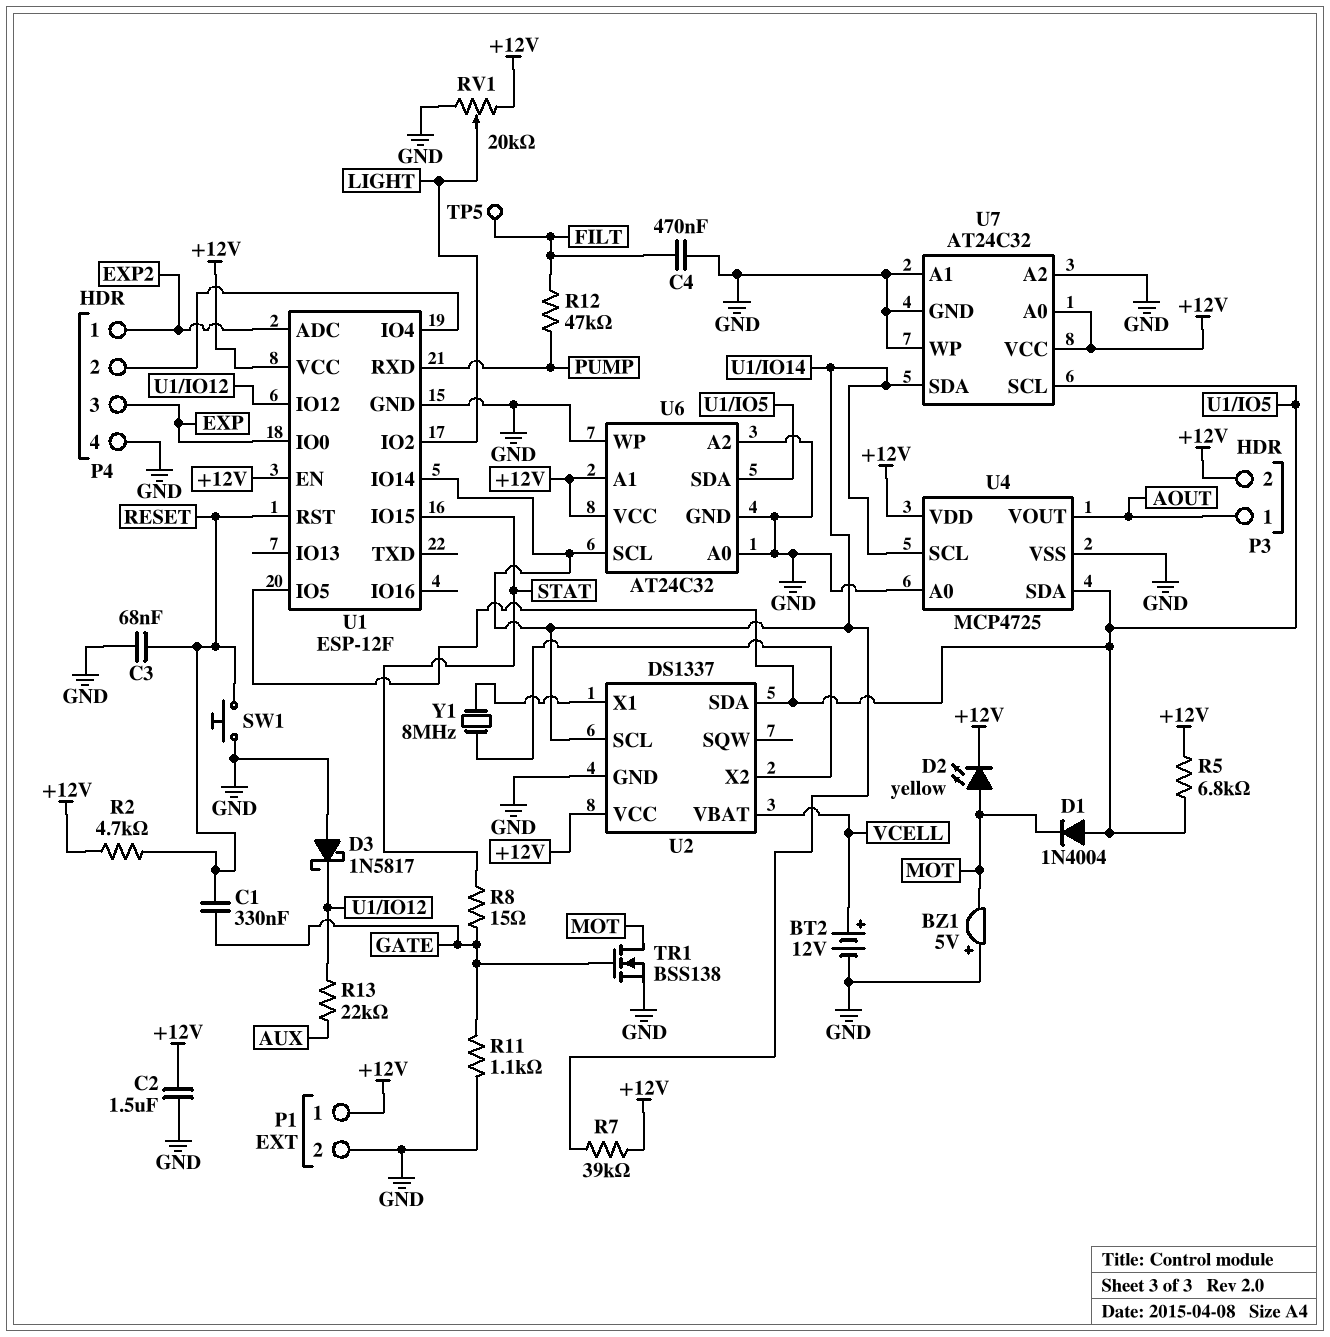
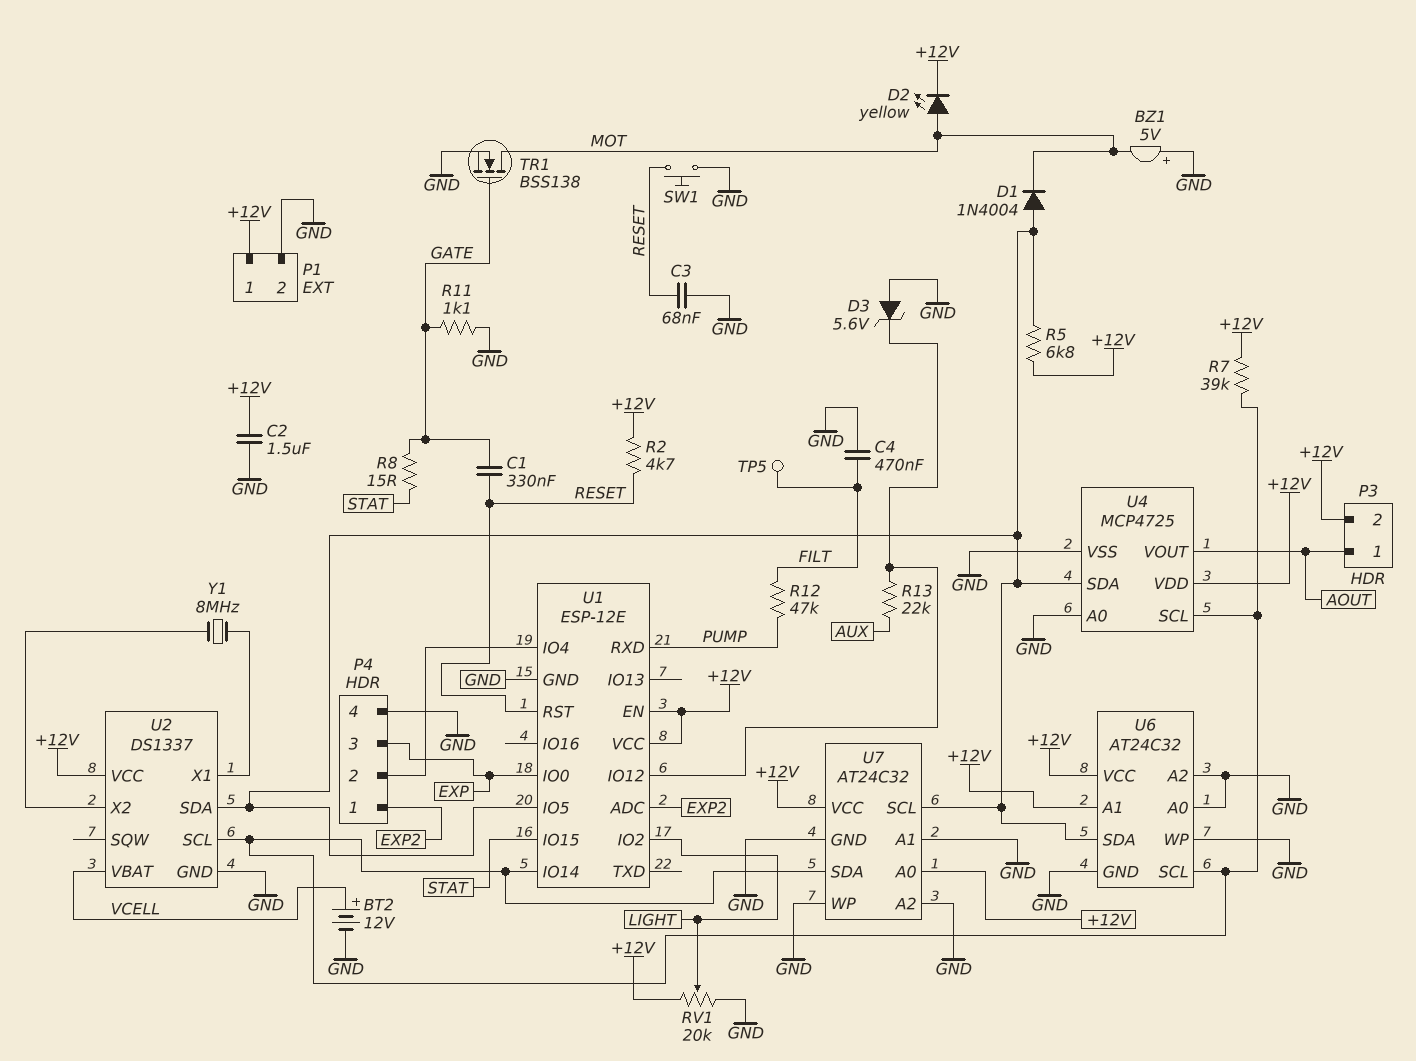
D3: schottky 1N5817 (A GND, K U1/IO12) -> zener 5.6V (A GND, K U1/IO12)
U1: ESP-12F -> ESP-12E

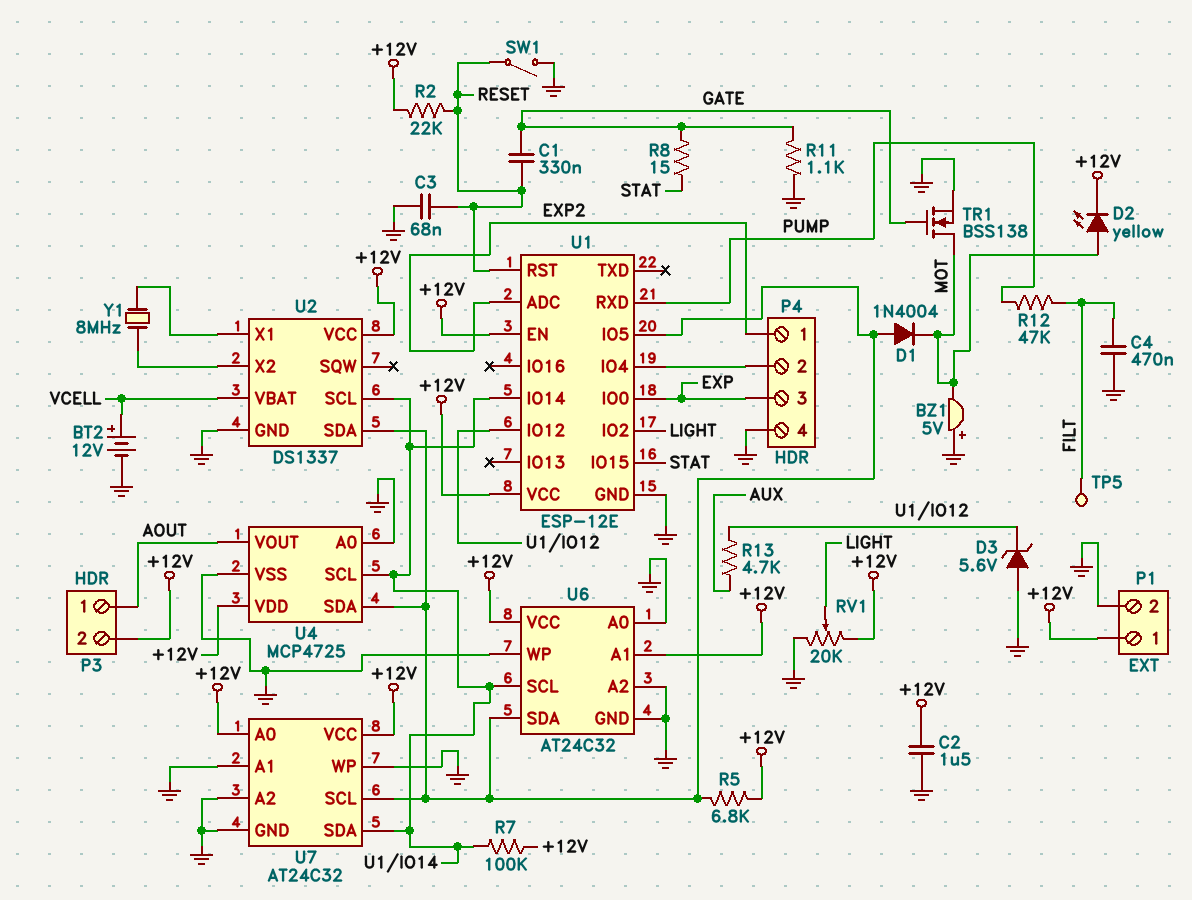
R2: 4.7k (+12V, RESET) -> 22k (+12V, RESET)
R7: 39k (+12V, U1/IO14) -> 100k (+12V, U1/IO14)
R13: 22k (AUX, U1/IO12) -> 4.7k (AUX, U1/IO12)
SW1: button (GND, RESET) -> switch (GND, RESET)

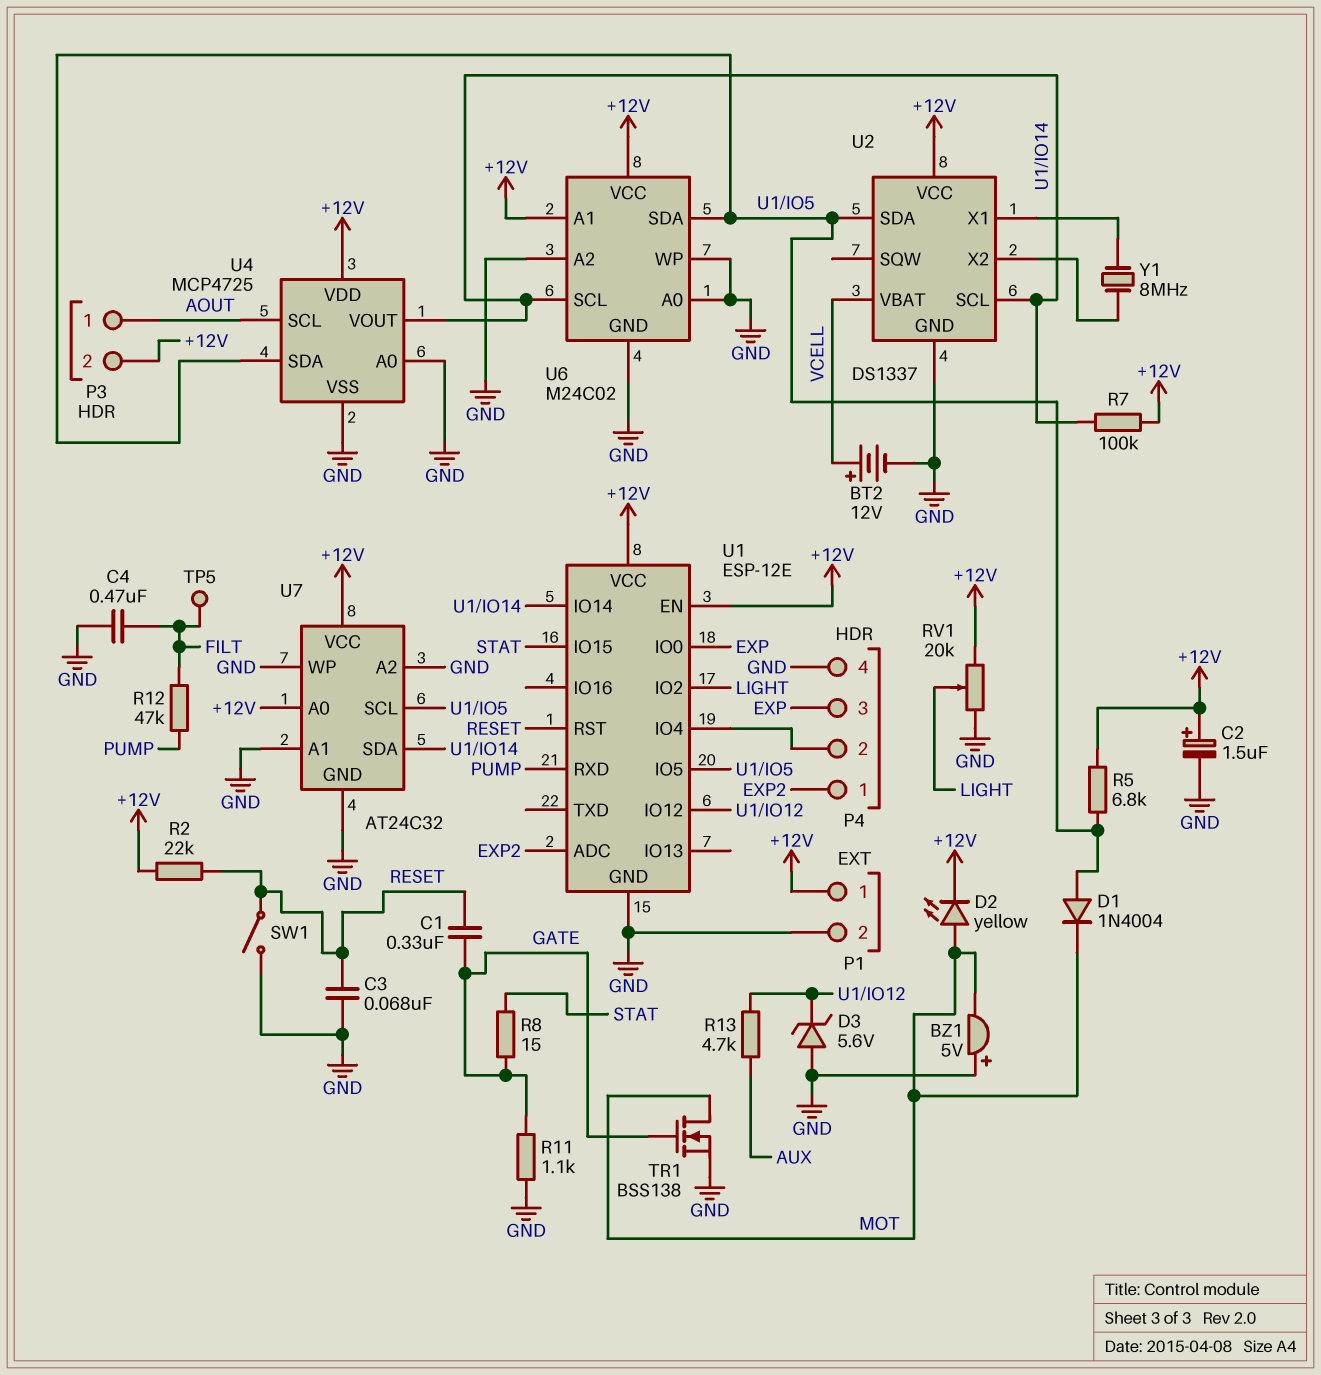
C2: 1.5uF (+12V, GND) -> 1.5uF (plus +12V, minus GND)
U4 pin SCL: U1/IO14 -> AOUT
U4 pin VOUT: AOUT -> U1/IO14
U6: AT24C32 -> M24C02

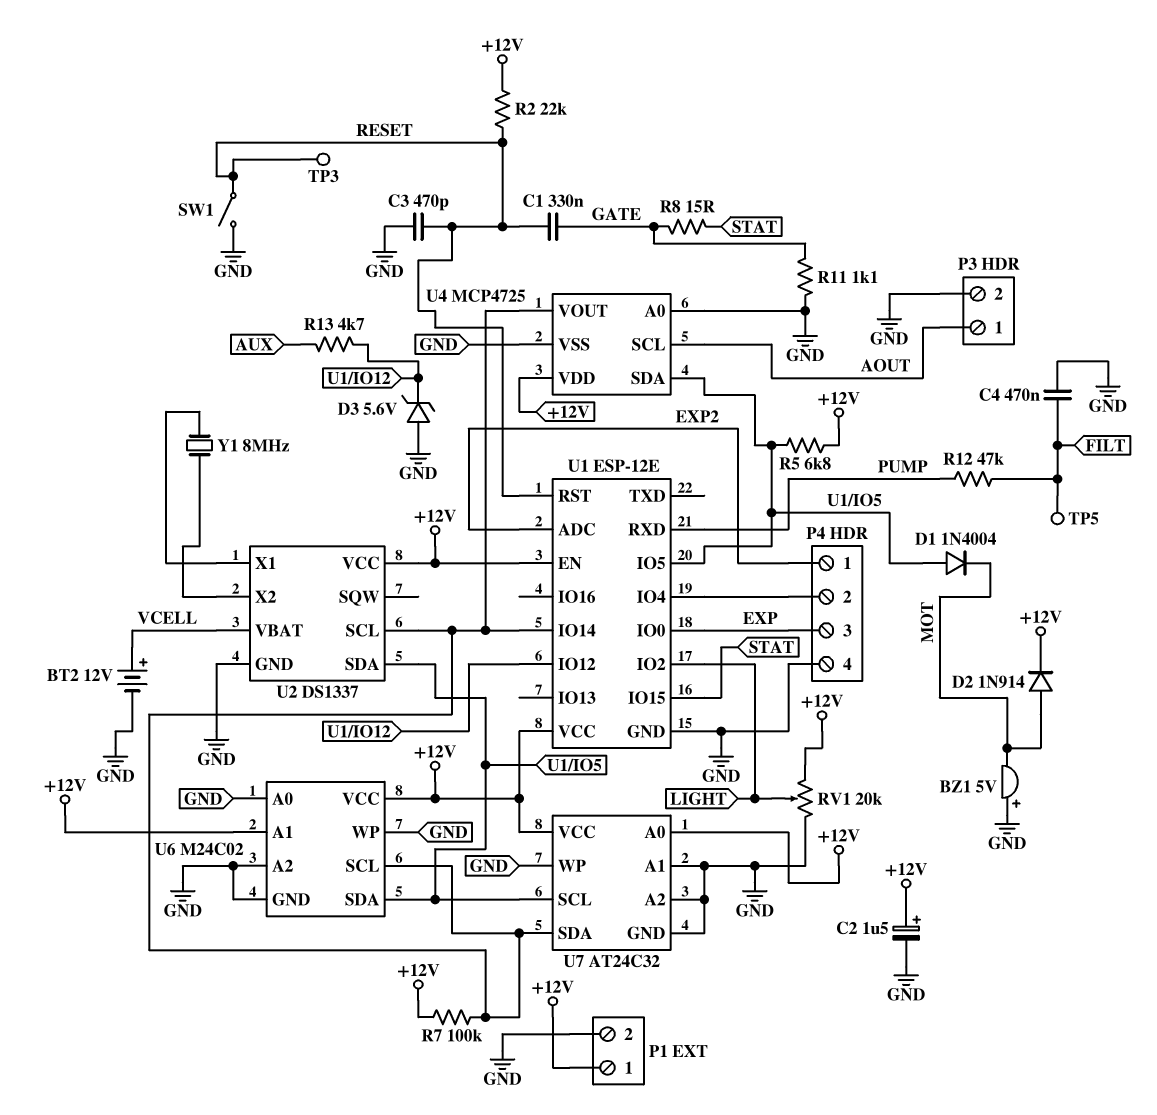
C3: 68nF (GND, RESET) -> 470pF (GND, RESET)
D2: LED yellow (A MOT, K +12V) -> diode 1N914 (A MOT, K +12V)
P3 pin 2: +12V -> GND
TP3: none -> test point (RESET)
TR1: NMOS BSS138 (G GATE, D MOT, S GND) -> none

